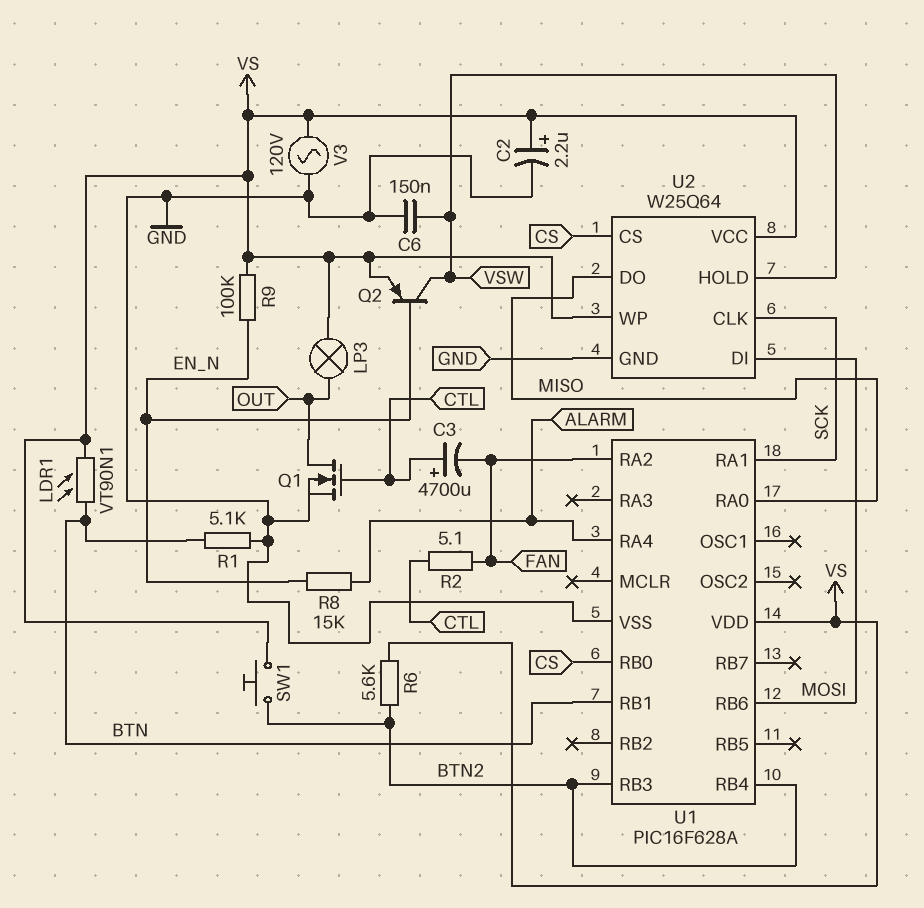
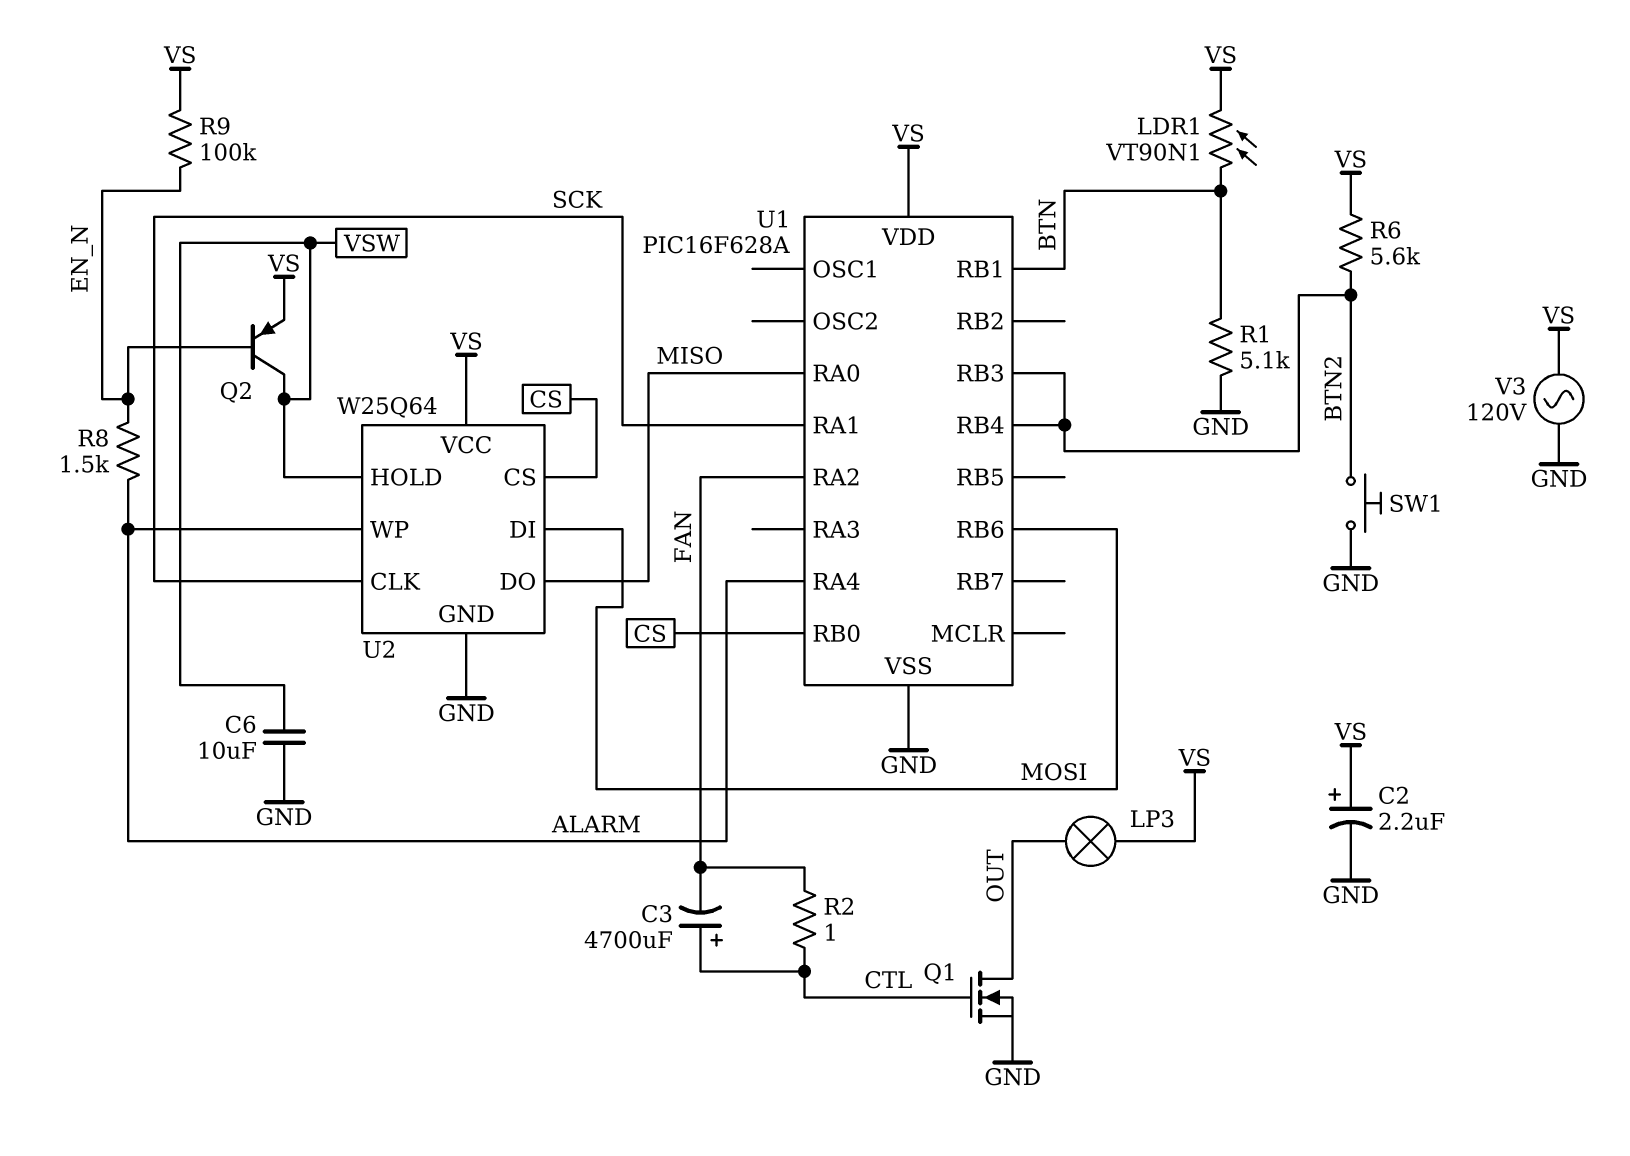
C6: 150nF (GND, VSW) -> 10uF (GND, VSW)
R2: 5.1 (CTL, FAN) -> 1 (CTL, FAN)
R8: 15k (ALARM, EN_N) -> 1.5k (ALARM, EN_N)
SW1: button (BTN2, VS) -> button (BTN2, GND)
U2 pin WP: VS -> ALARM

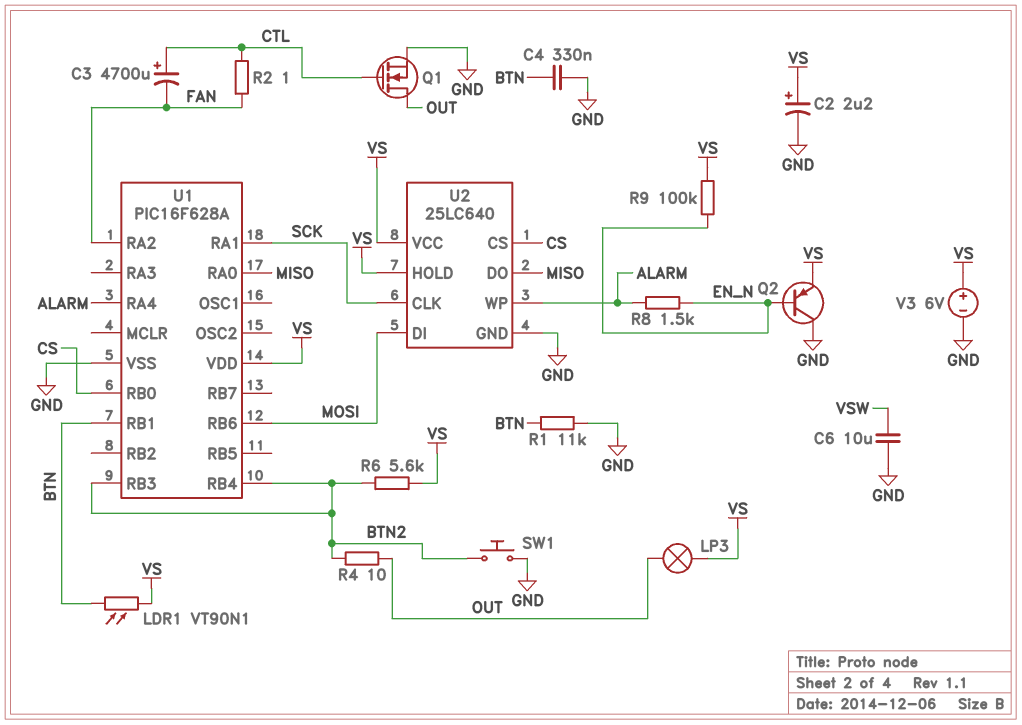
C4: none -> 330nF (BTN, GND)
Q2: PNP (B EN_N, C VSW, E VS) -> PNP (B EN_N, C GND, E VS)
R1: 5.1k (BTN, GND) -> 11k (BTN, GND)
R4: none -> 10 (BTN2, OUT)
U2: W25Q64 -> 25LC640
U2 pin HOLD: VSW -> VS
V3: AC 120V (GND, VS) -> 6V (plus VS, minus GND)

